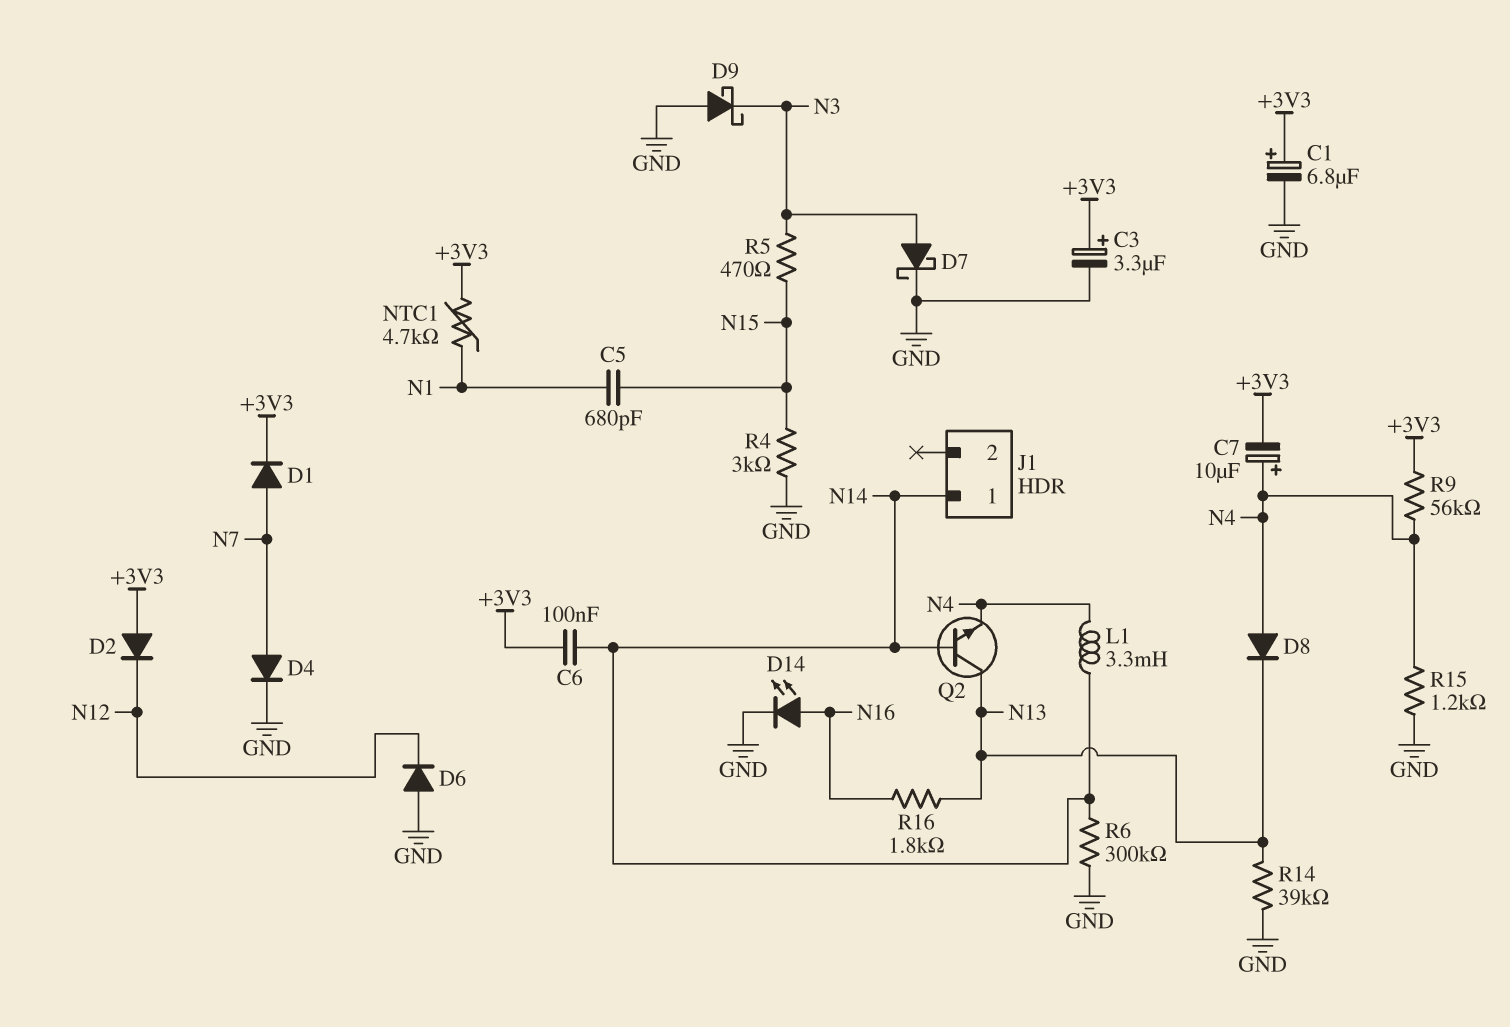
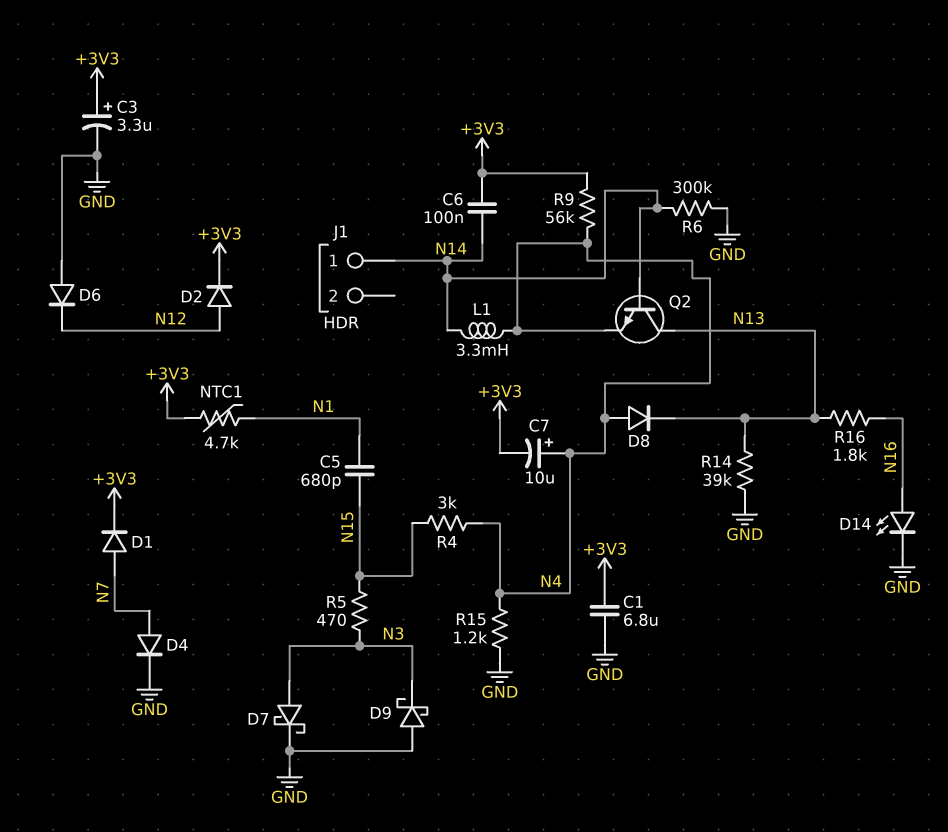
C1: 6.8uF (plus +3V3, minus GND) -> 6.8uF (+3V3, GND)
D2: diode (A +3V3, K N12) -> diode (A N12, K +3V3)
R4: 3k (GND, N15) -> 3k (N4, N15)

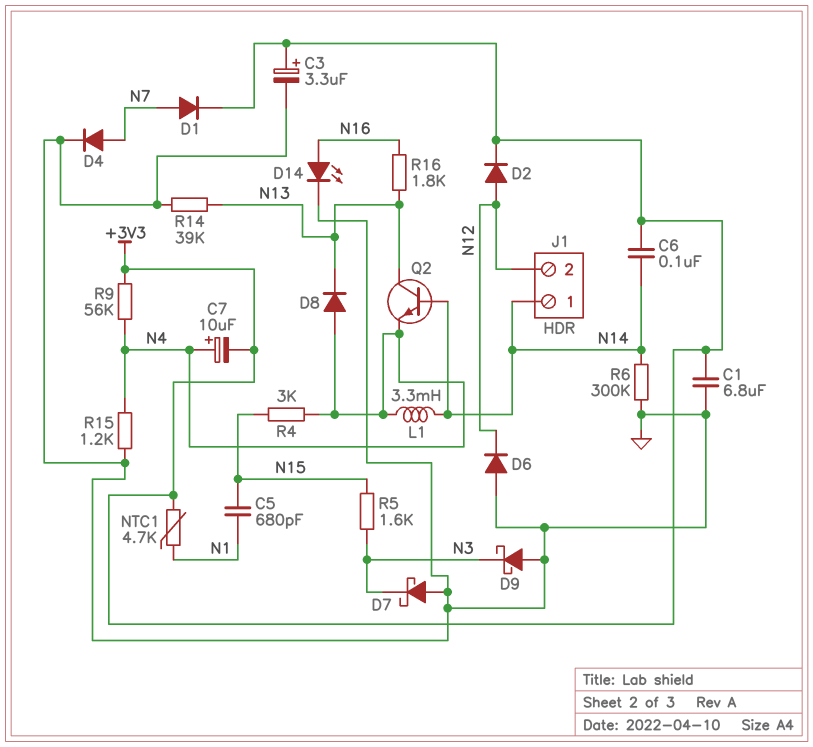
D7: schottky (A N3, K GND) -> schottky (A GND, K N3)
J1 pin 2: none -> N12
R5: 470 (N3, N15) -> 1.6k (N3, N15)

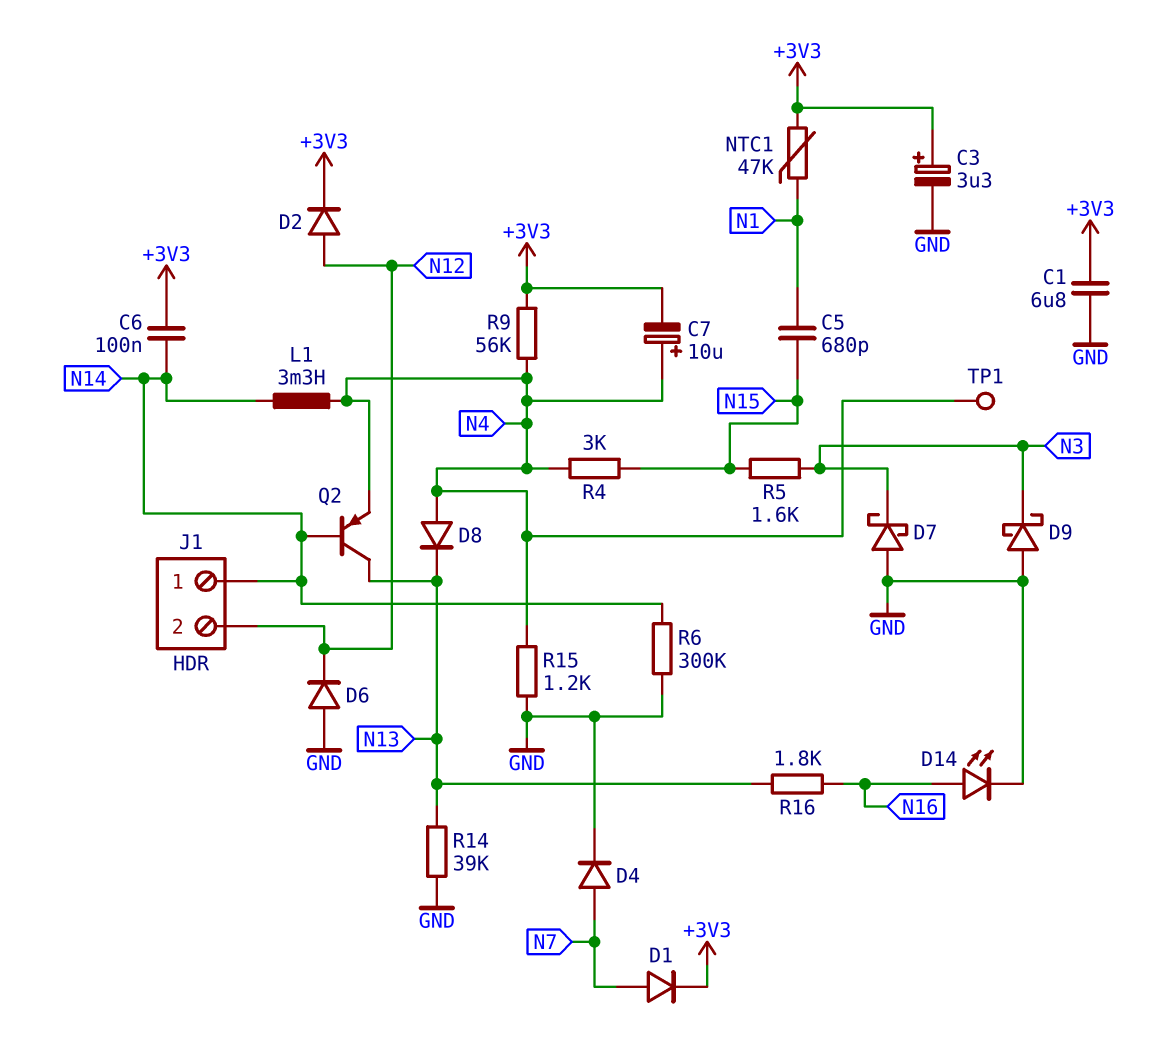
NTC1: 4.7k (+3V3, N1) -> 47k (+3V3, N1)
Q2: NPN (B N14, C N13, E N4) -> PNP (B N14, C N13, E N4)
TP1: none -> test point (N4)

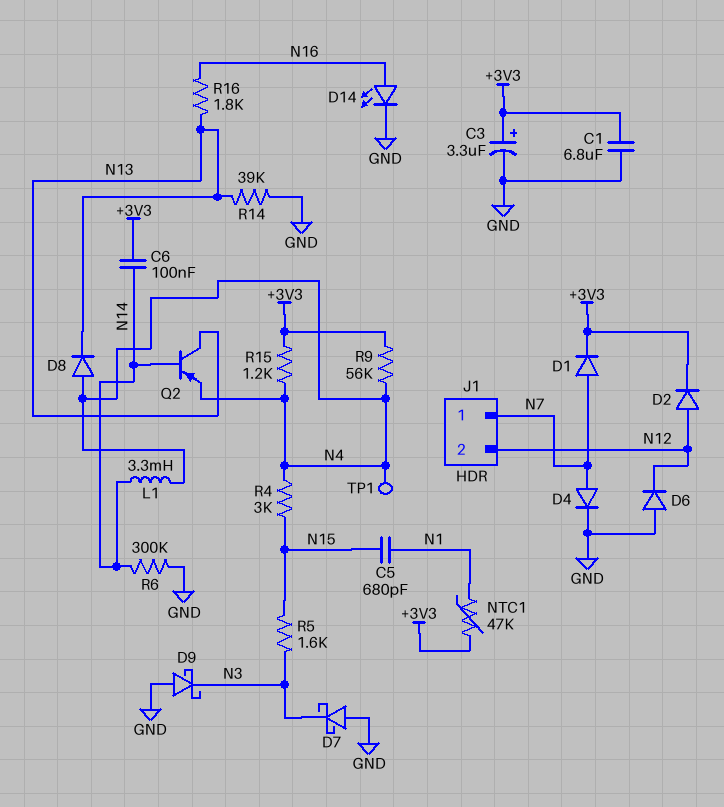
C7: 10uF (plus N4, minus +3V3) -> none
J1 pin 1: N14 -> N7
R15: 1.2k (GND, N4) -> 1.2k (+3V3, N4)

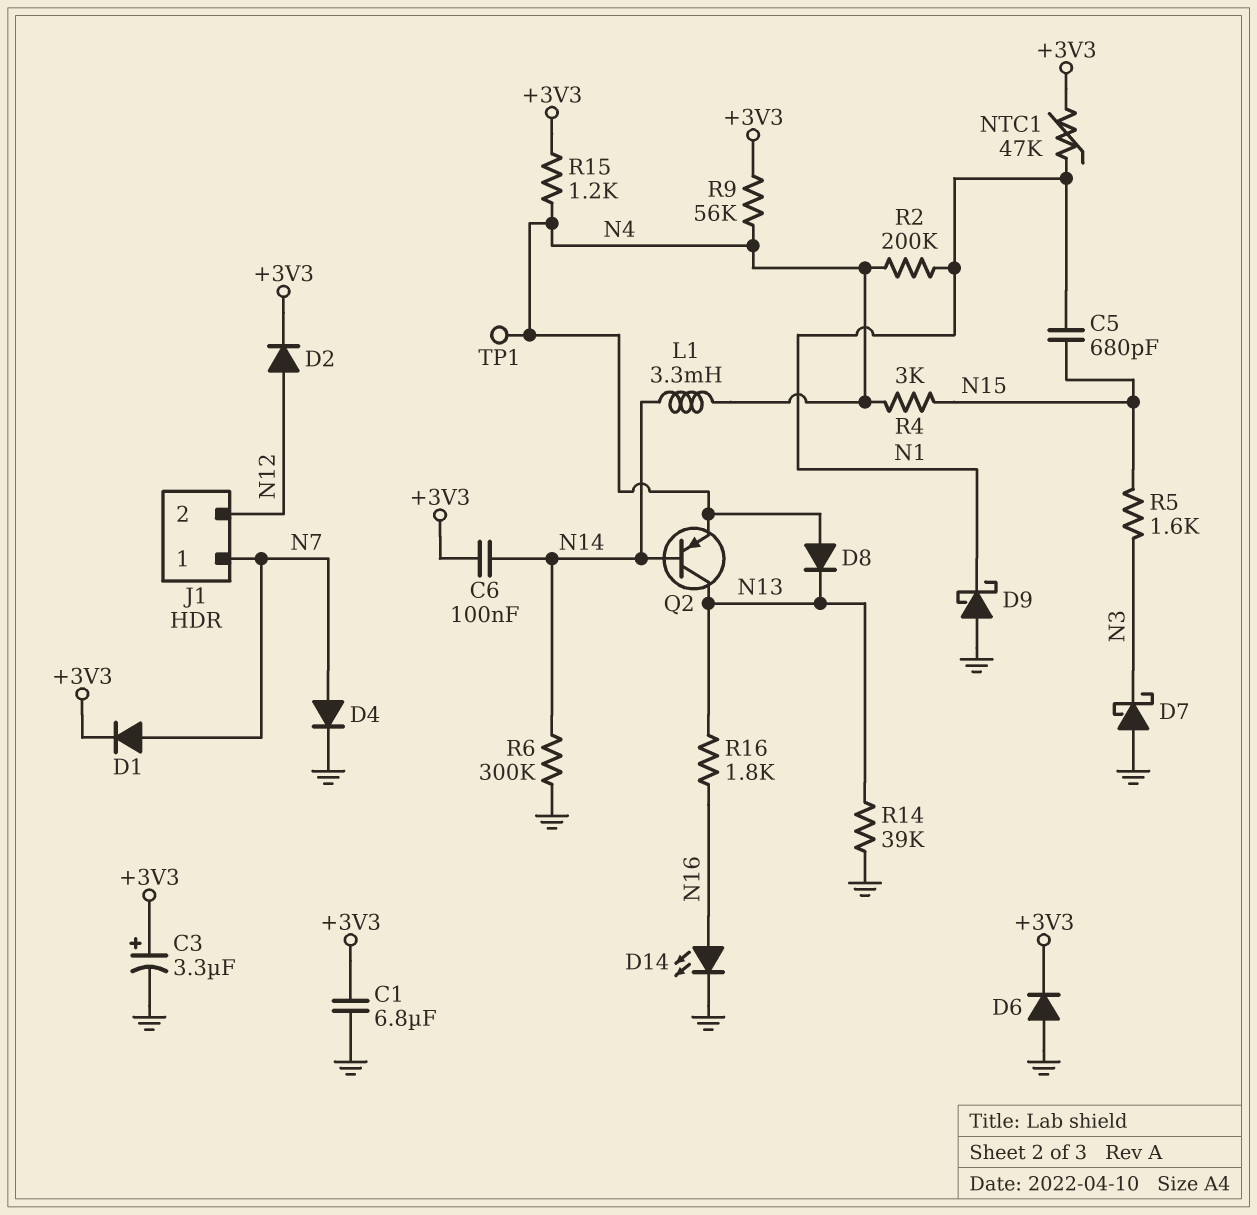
D6: diode (A GND, K N12) -> diode (A GND, K +3V3)
D9: schottky (A GND, K N3) -> schottky (A GND, K N1)
R2: none -> 200k (N1, N4)

